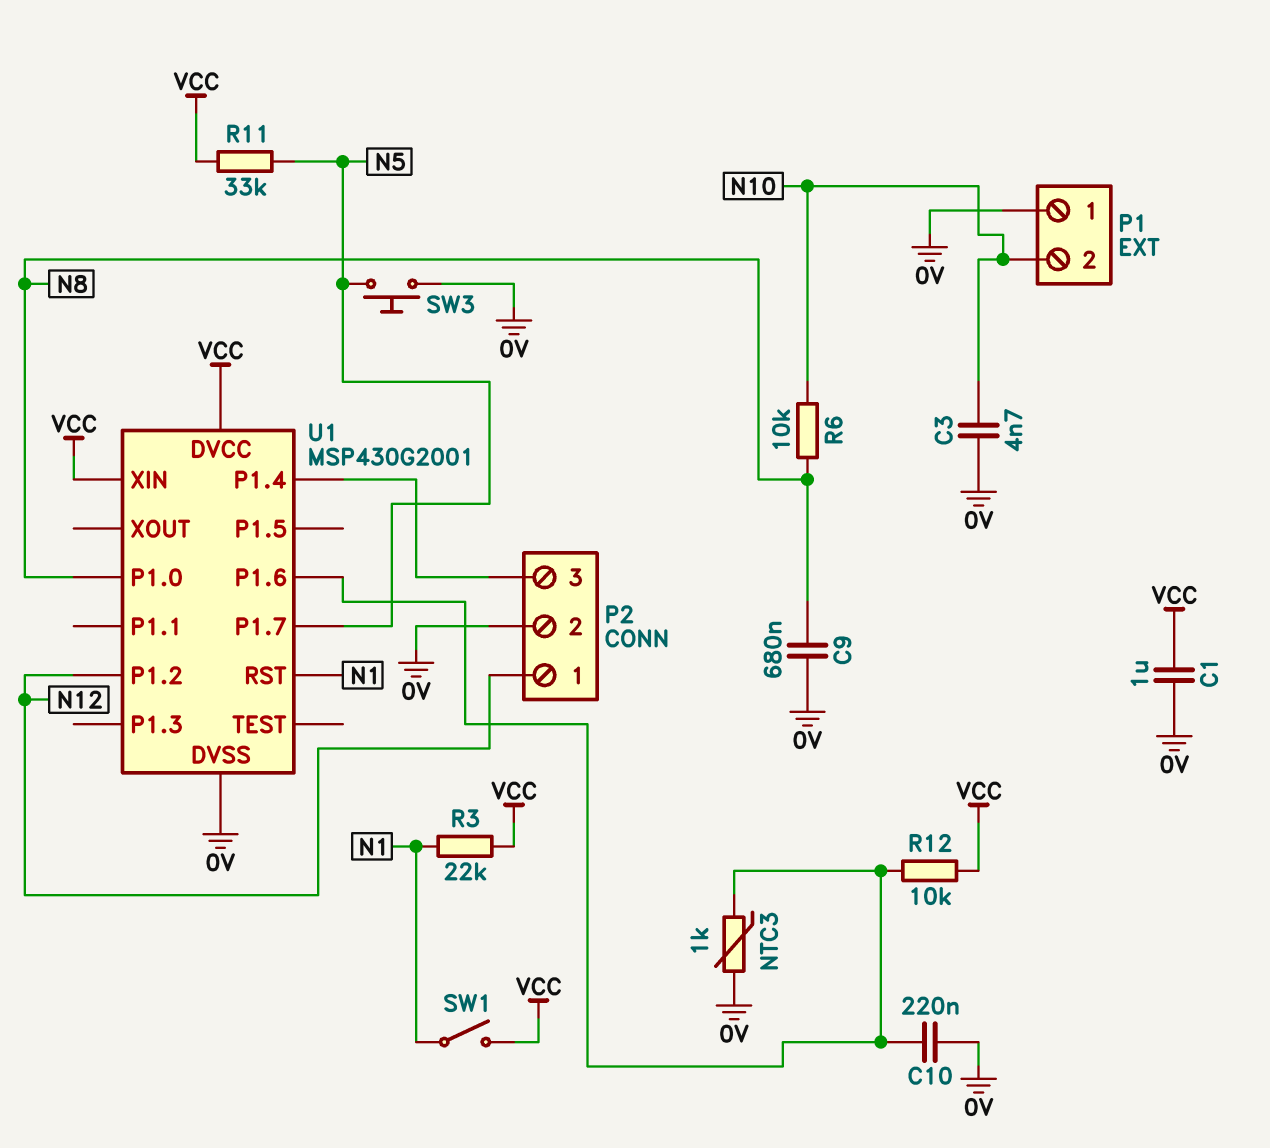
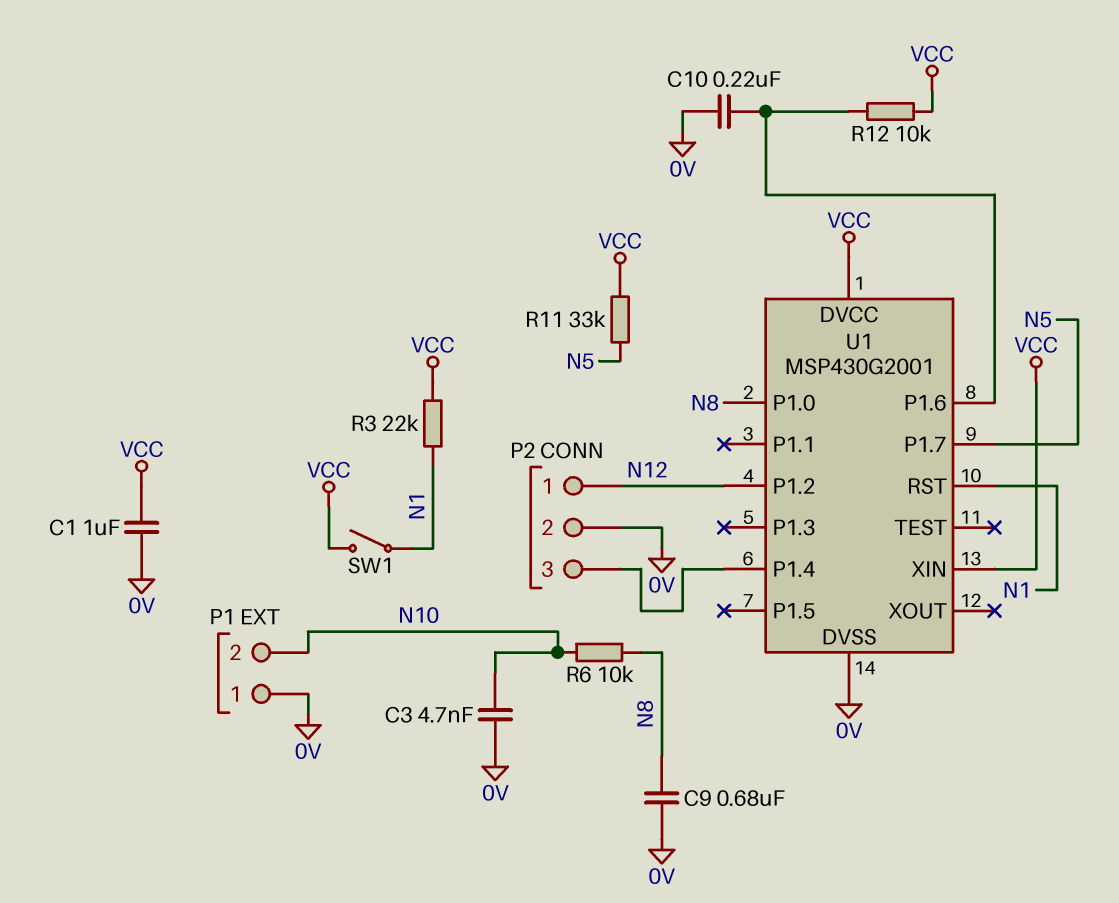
NTC3: 1k (0V, U1/P1.6) -> none
SW3: button (0V, N5) -> none

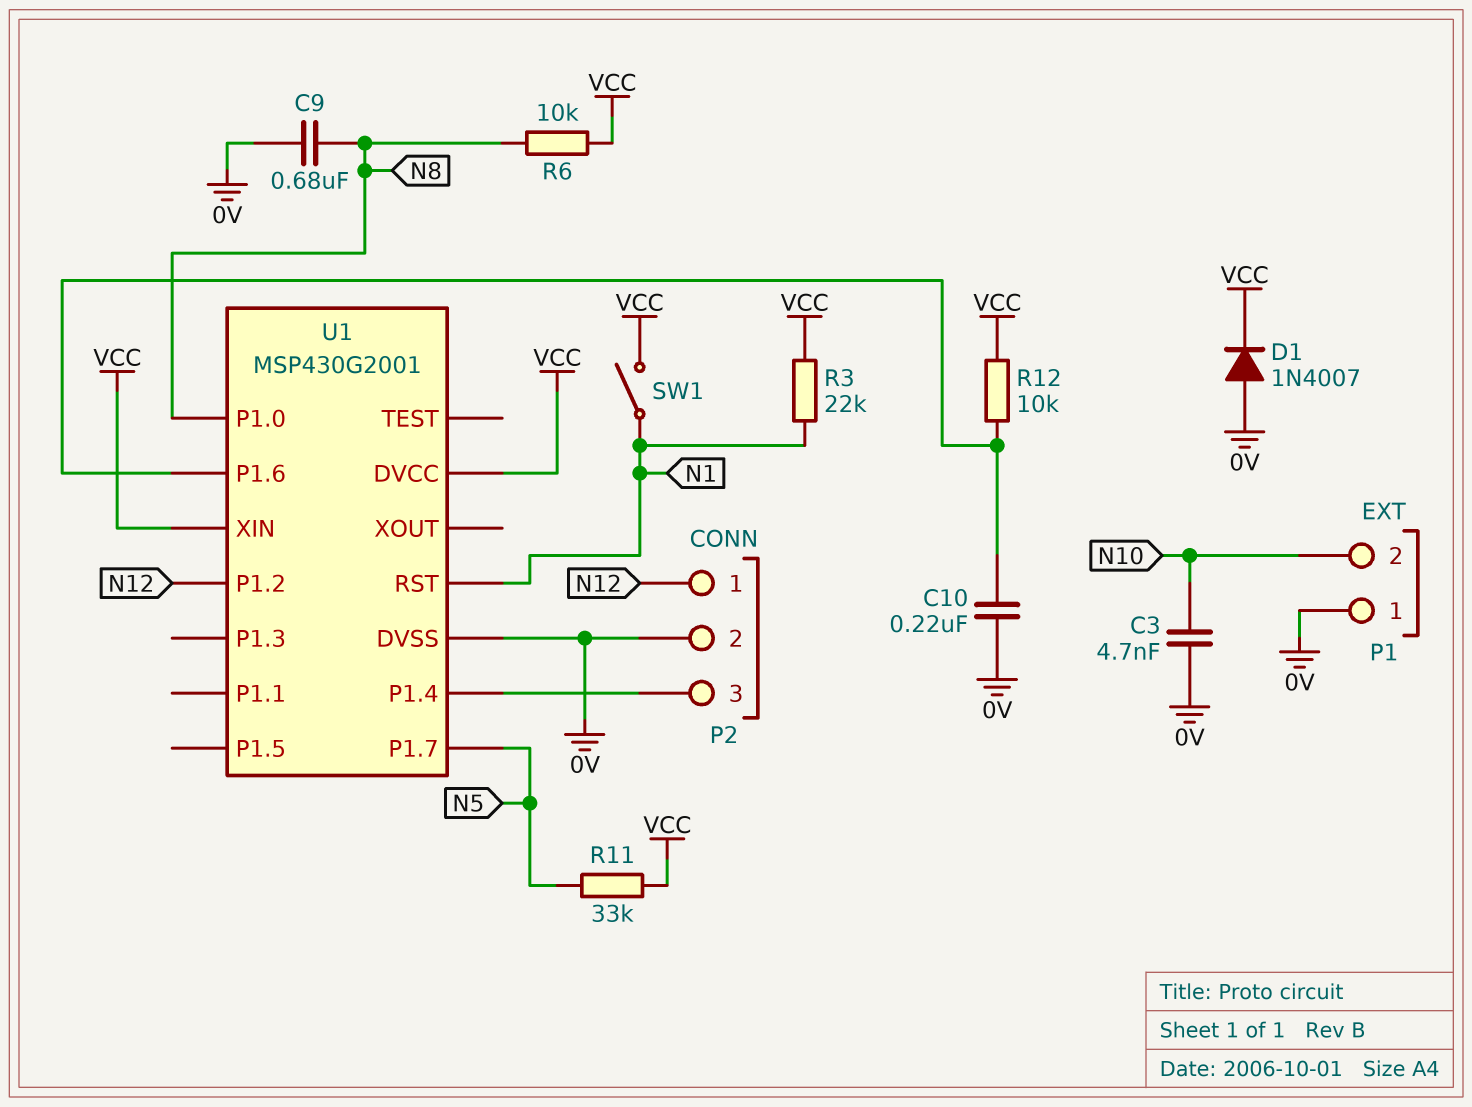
C1: 1uF (0V, VCC) -> none
D1: none -> diode 1N4007 (A 0V, K VCC)
R6: 10k (N8, N10) -> 10k (N8, VCC)

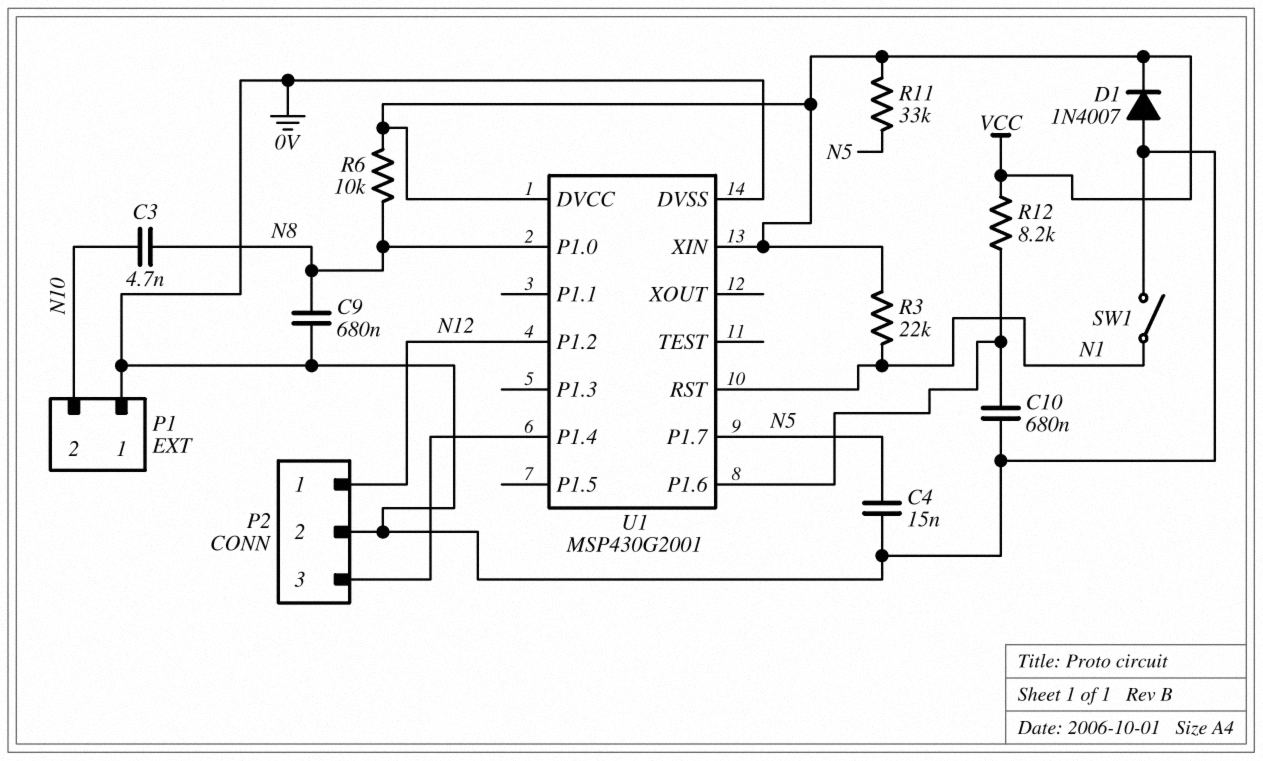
C3: 4.7nF (0V, N10) -> 4.7nF (N8, N10)
C4: none -> 15nF (0V, N5)
C10: 220nF (0V, U1/P1.6) -> 680nF (0V, U1/P1.6)
R12: 10k (U1/P1.6, VCC) -> 8.2k (U1/P1.6, VCC)
SW1: switch (N1, VCC) -> switch (0V, N1)

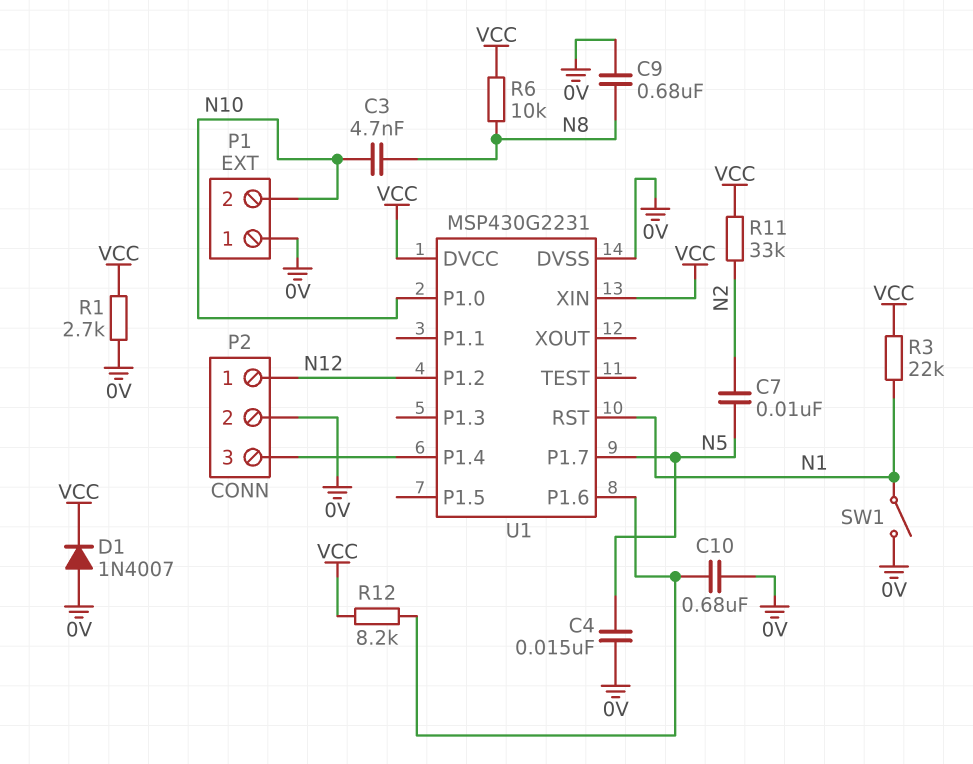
C7: none -> 10nF (N2, N5)
R1: none -> 2.7k (0V, VCC)
R11: 33k (N5, VCC) -> 33k (N2, VCC)
U1: MSP430G2001 -> MSP430G2231
U1 pin P1.0: N8 -> N10

